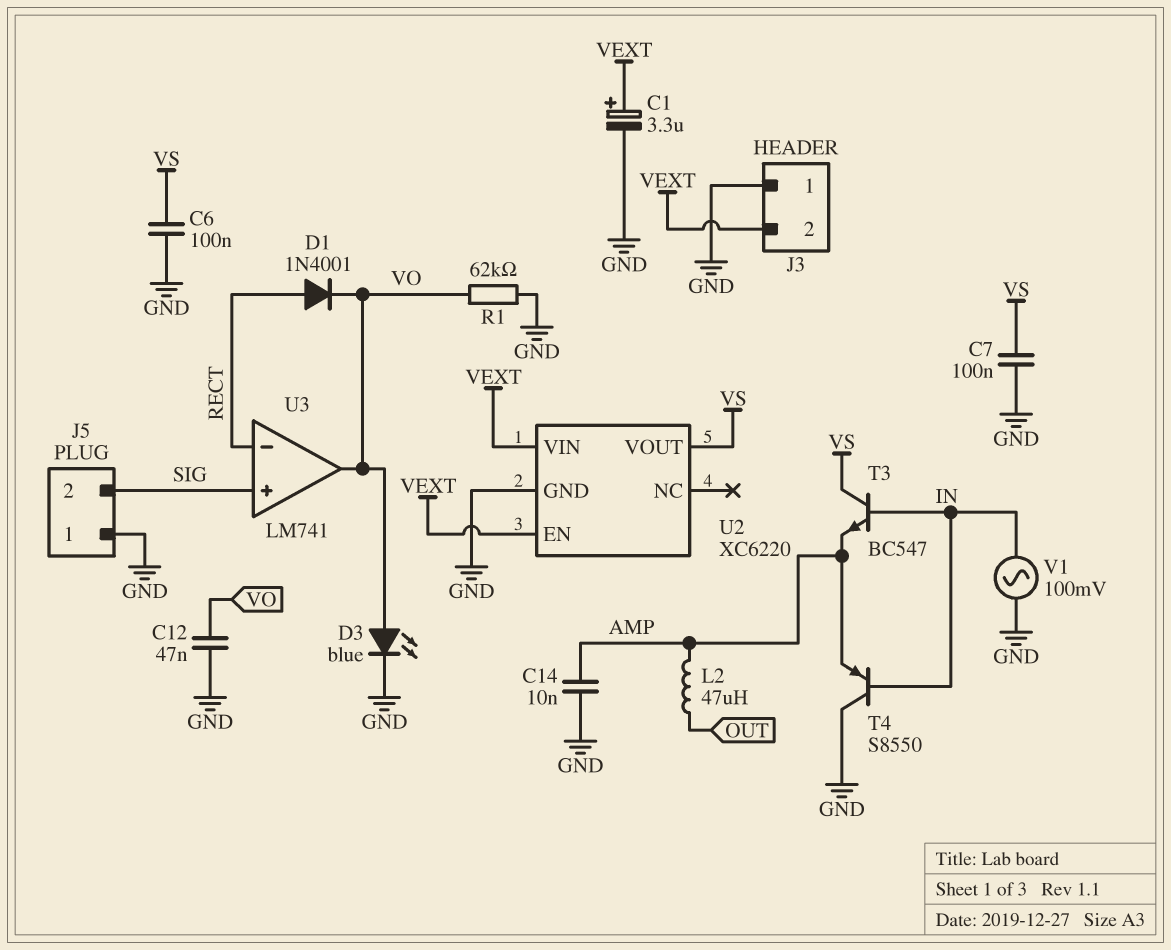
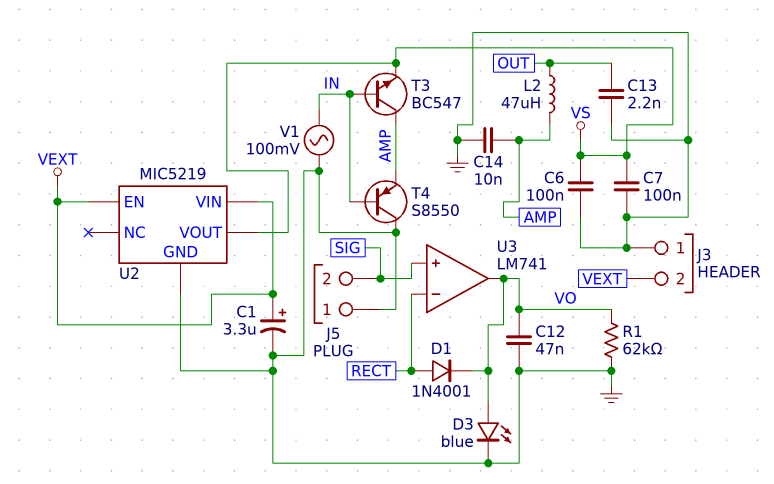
C13: none -> 2.2nF (GND, OUT)
T3: NPN BC547 (B IN, C VS, E AMP) -> NPN BC547 (B IN, C AMP, E VS)
U2: XC6220 -> MIC5219

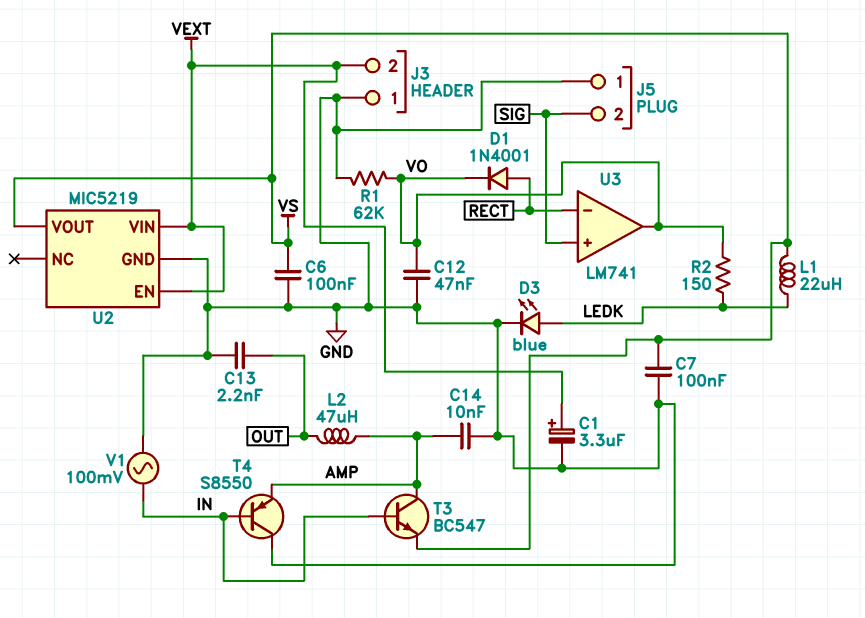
D3: LED blue (A VO, K GND) -> LED blue (A LEDK, K GND)
L1: none -> 22uH (LEDK, VS)
R2: none -> 150 (LEDK, VO)

